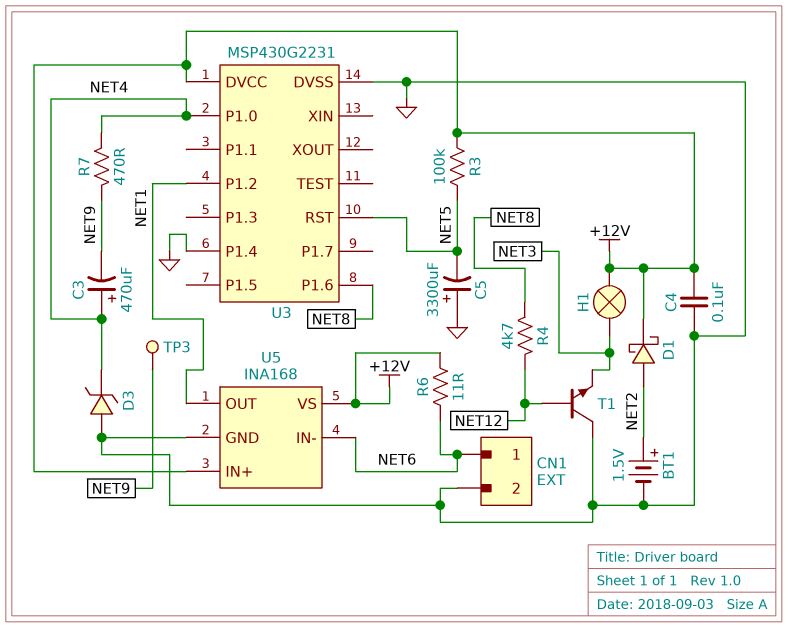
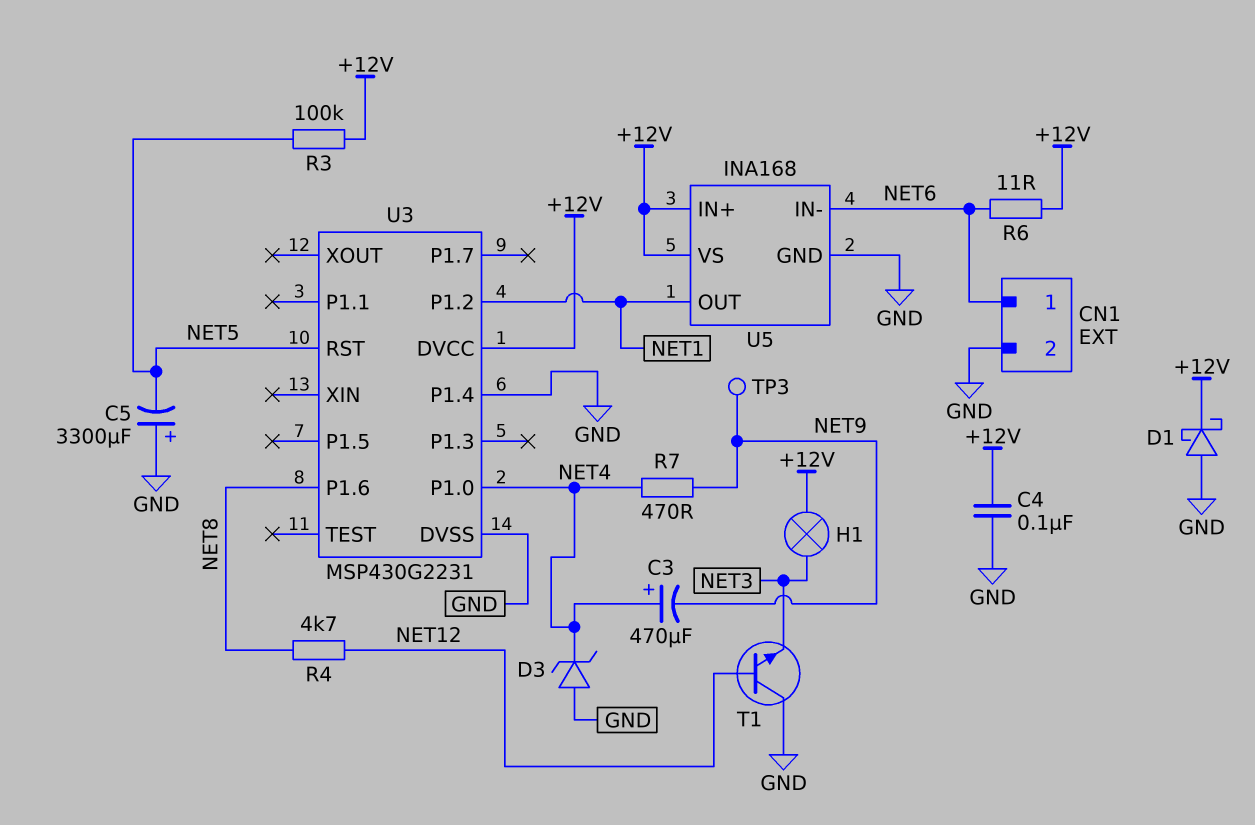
BT1: 1.5V (plus NET2, minus GND) -> none
D1: schottky (A NET2, K +12V) -> schottky (A GND, K +12V)

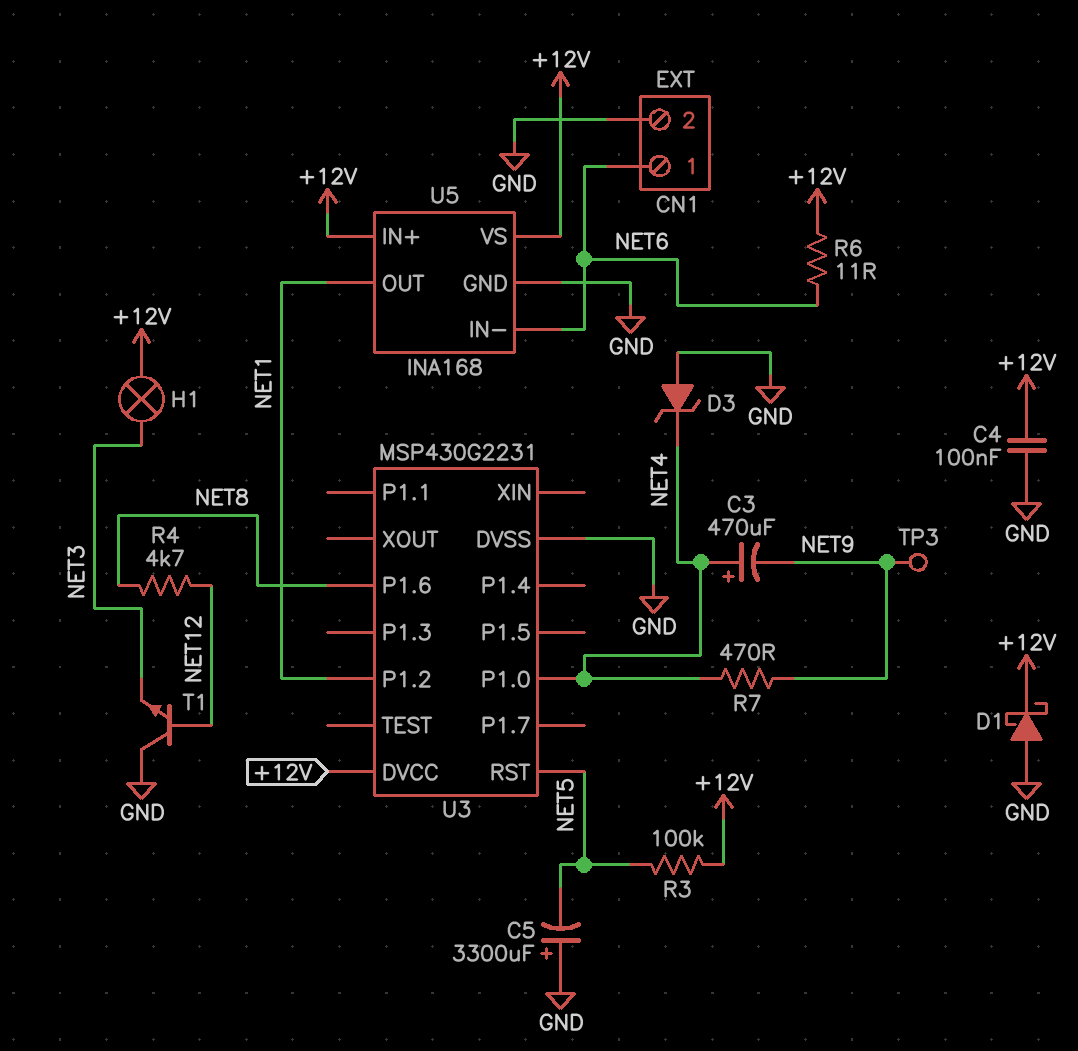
U3 pin P1.4: GND -> none

